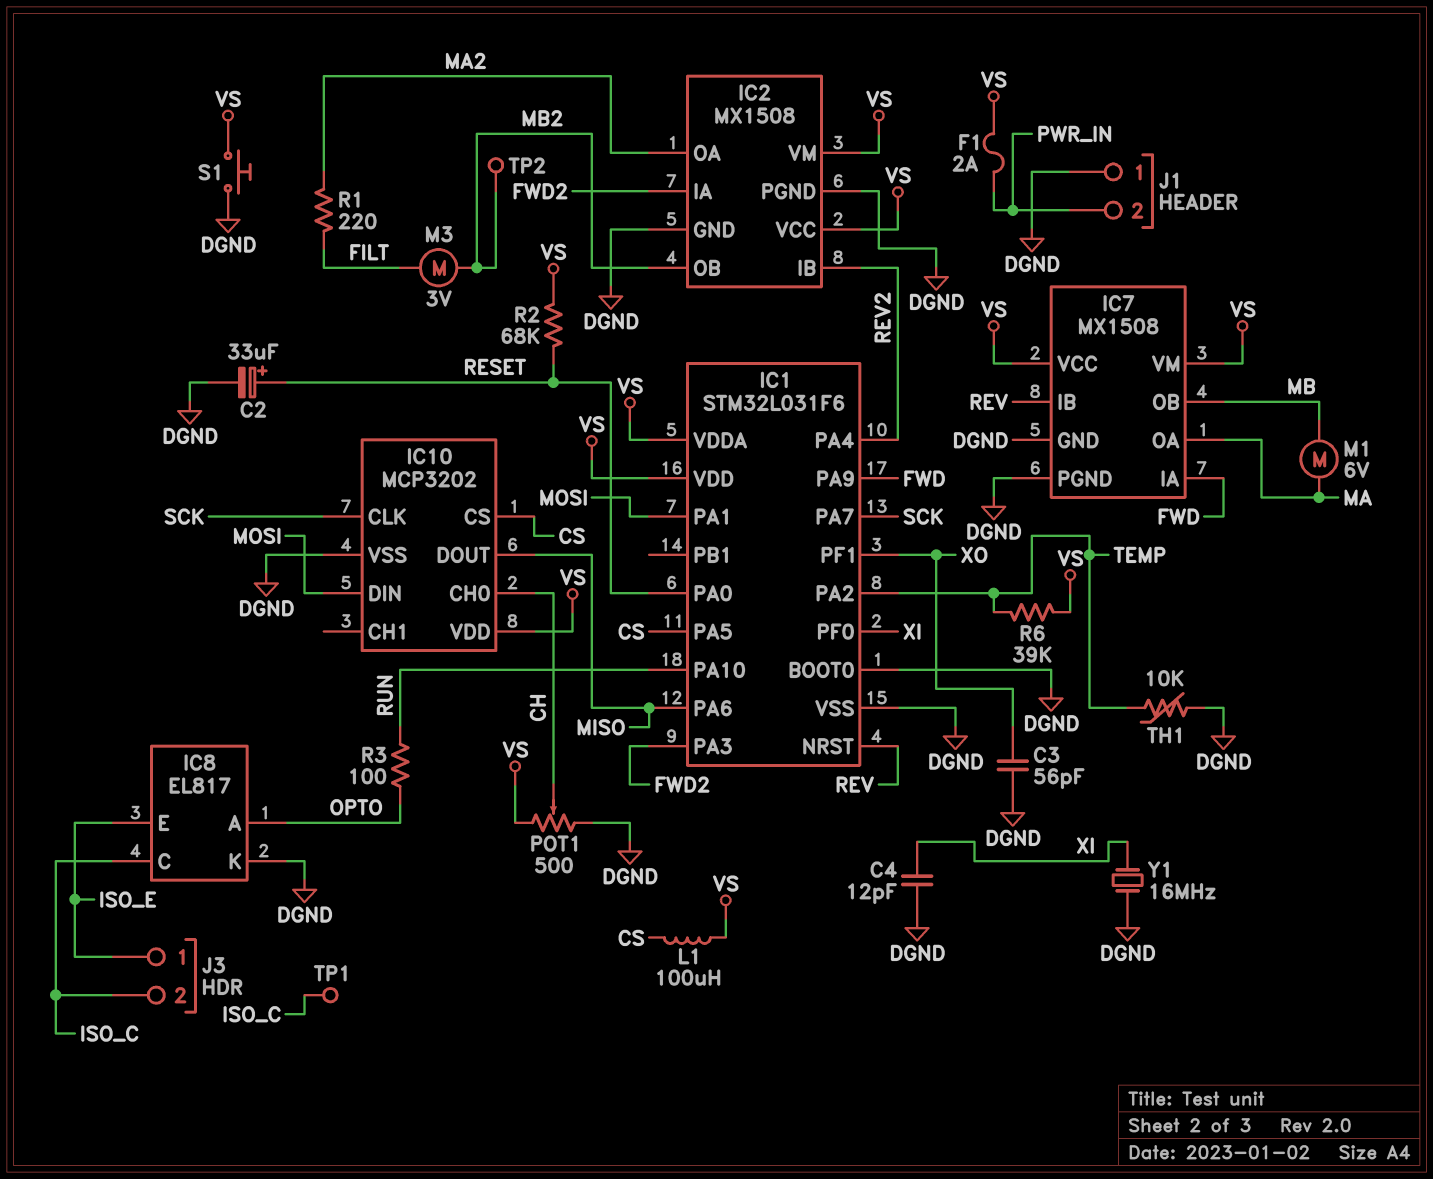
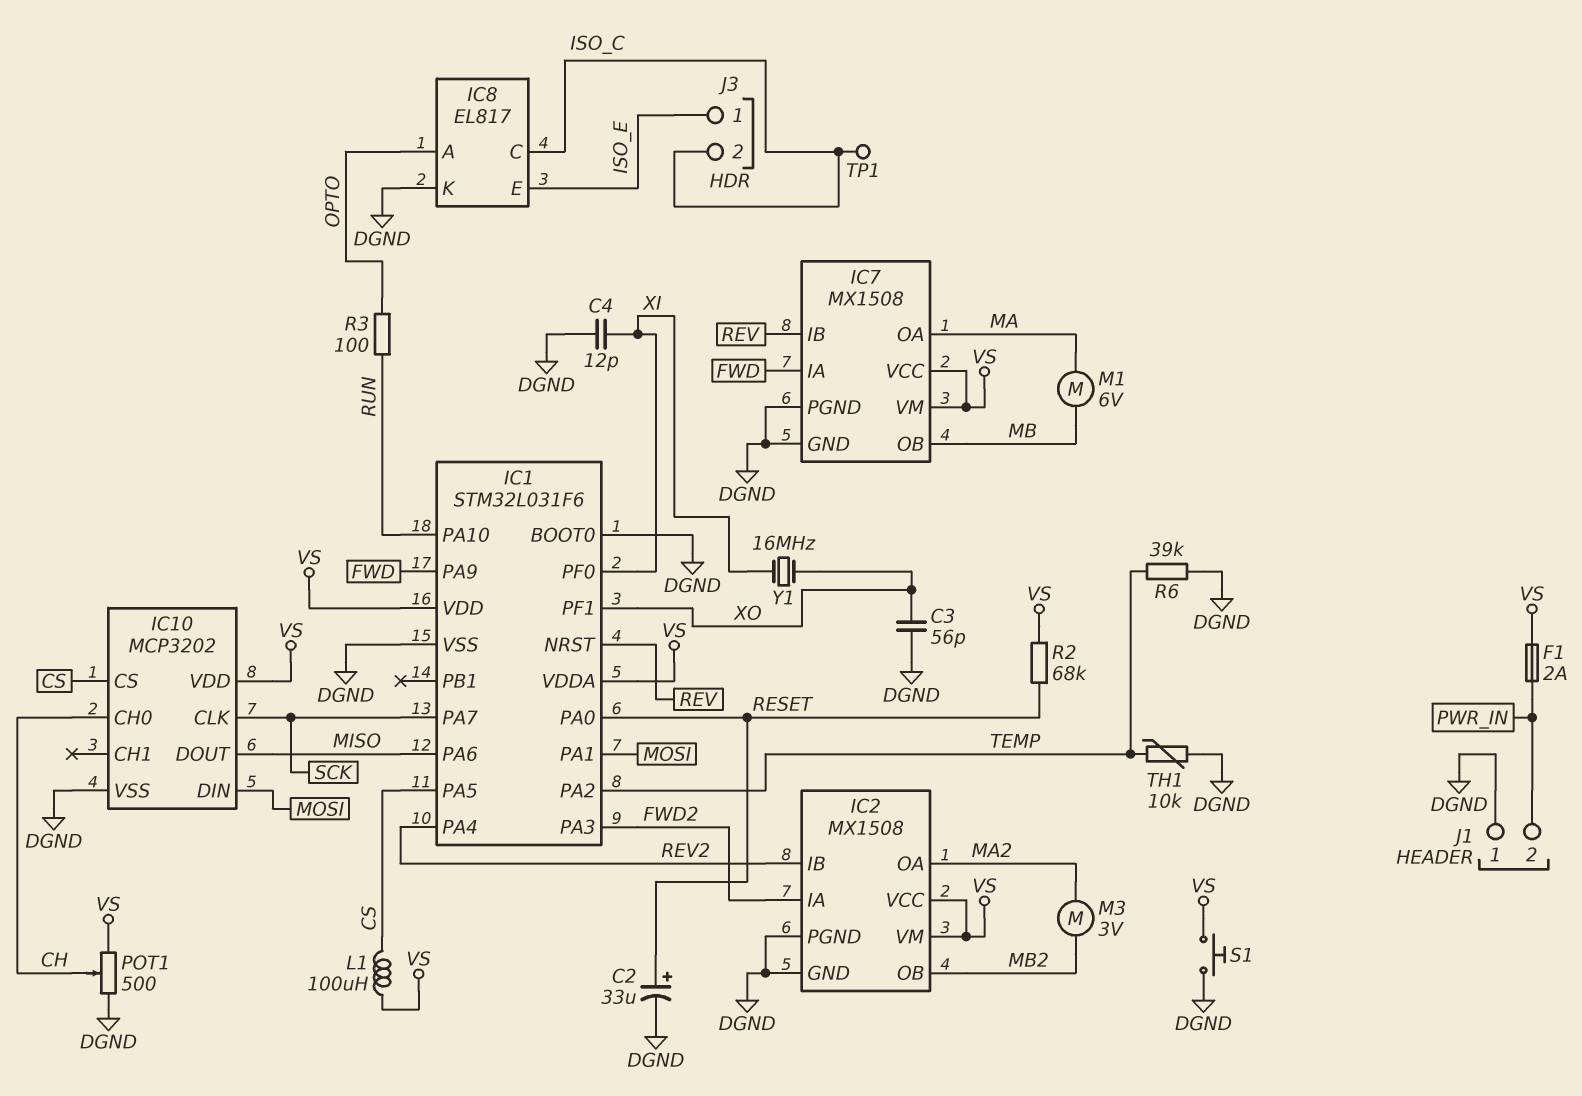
M3: motor 3V (FILT, MB2) -> motor 3V (MA2, MB2)
R1: 220 (FILT, MA2) -> none
R6: 39k (TEMP, VS) -> 39k (DGND, TEMP)
TP2: test point (MB2) -> none
Y1: 16MHz (DGND, XI) -> 16MHz (XI, XO)

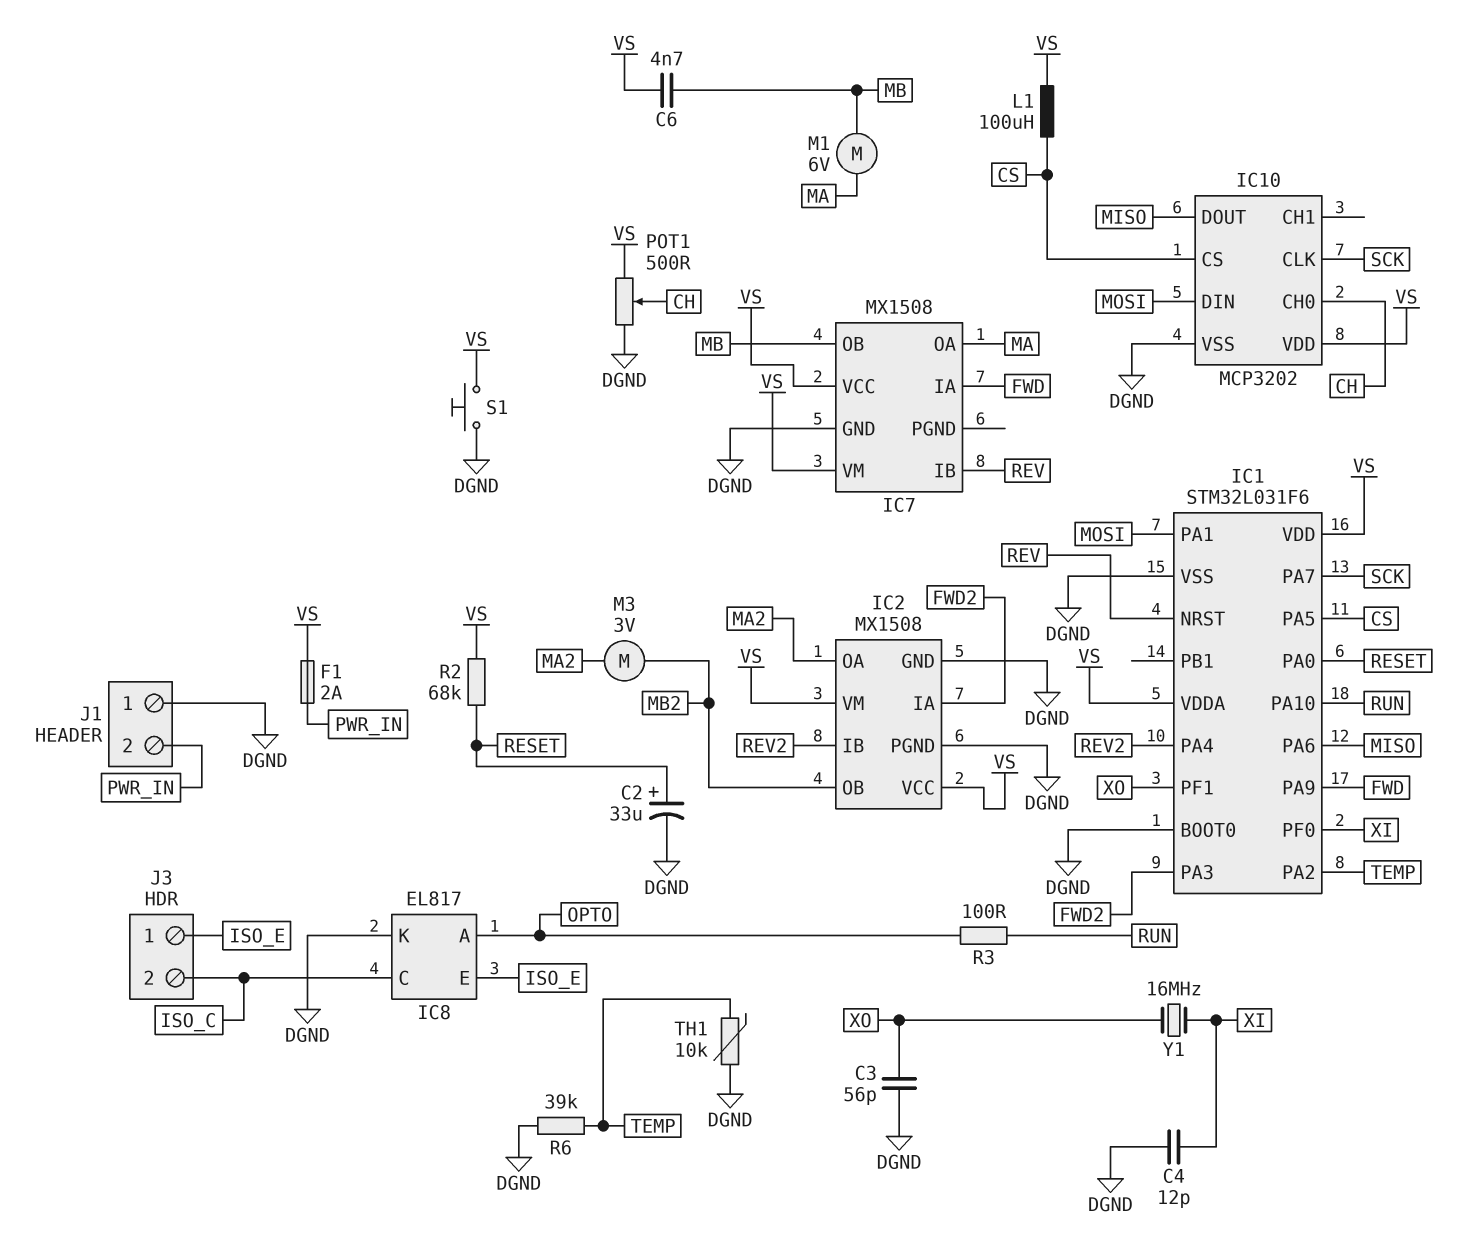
C6: none -> 4.7nF (MB, VS)
IC7 pin PGND: DGND -> none
TP1: test point (ISO_C) -> none

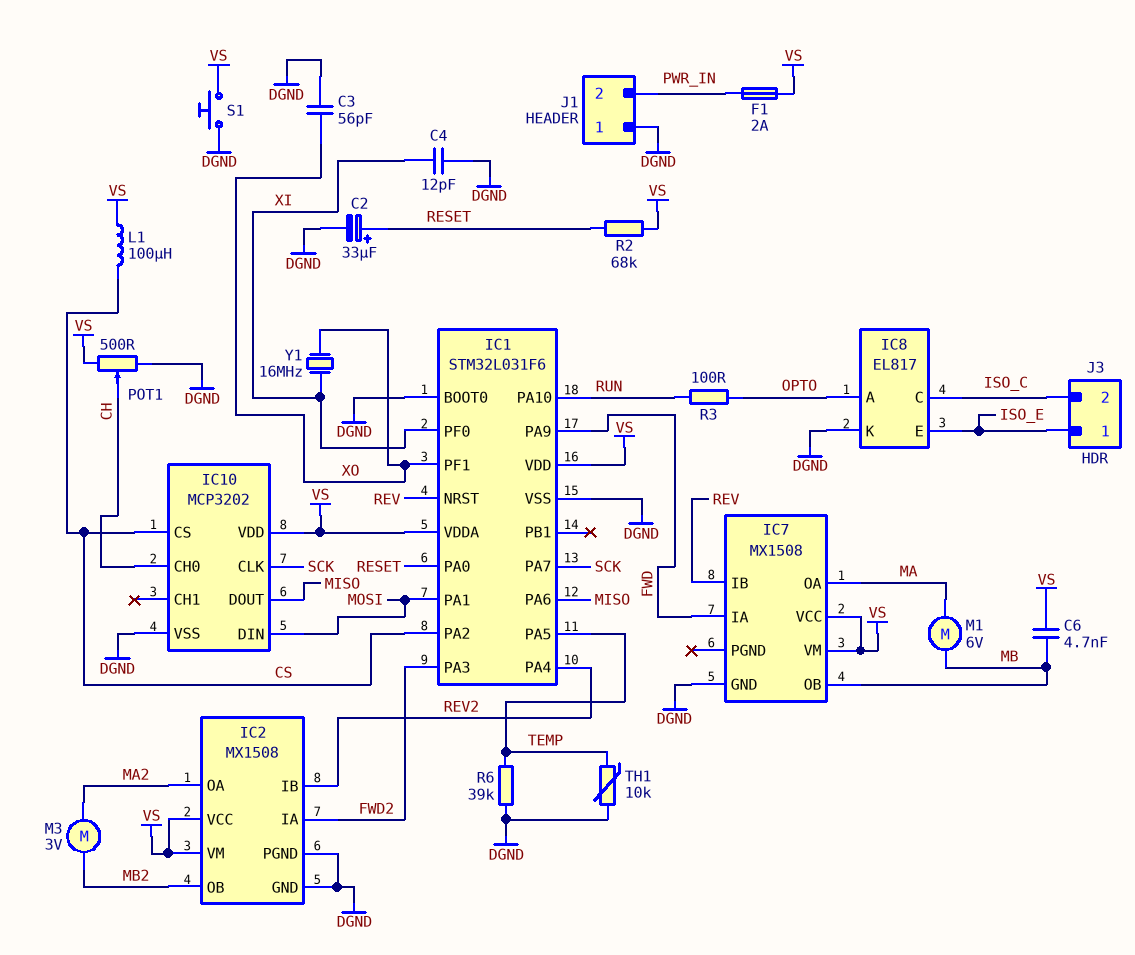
IC1 pin PA2: TEMP -> CS
IC1 pin PA5: CS -> TEMP

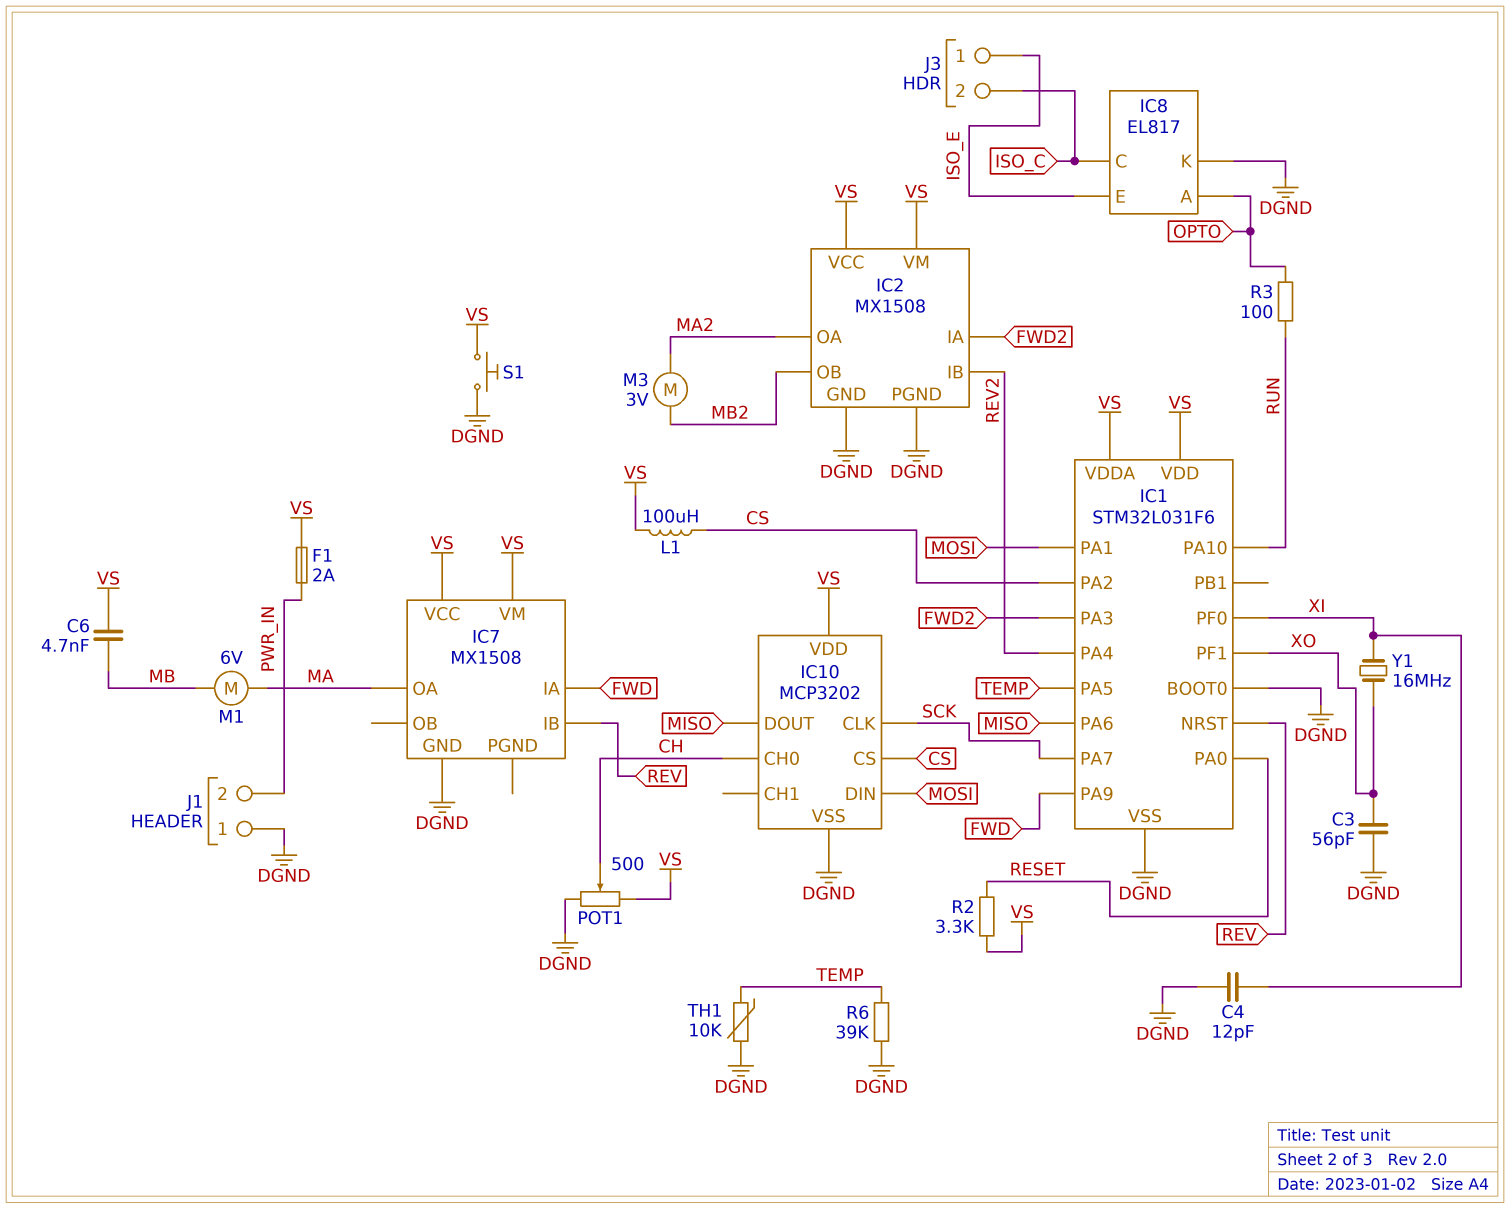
C2: 33uF (plus RESET, minus DGND) -> none
IC7 pin OB: MB -> none
R2: 68k (RESET, VS) -> 3.3k (RESET, VS)

